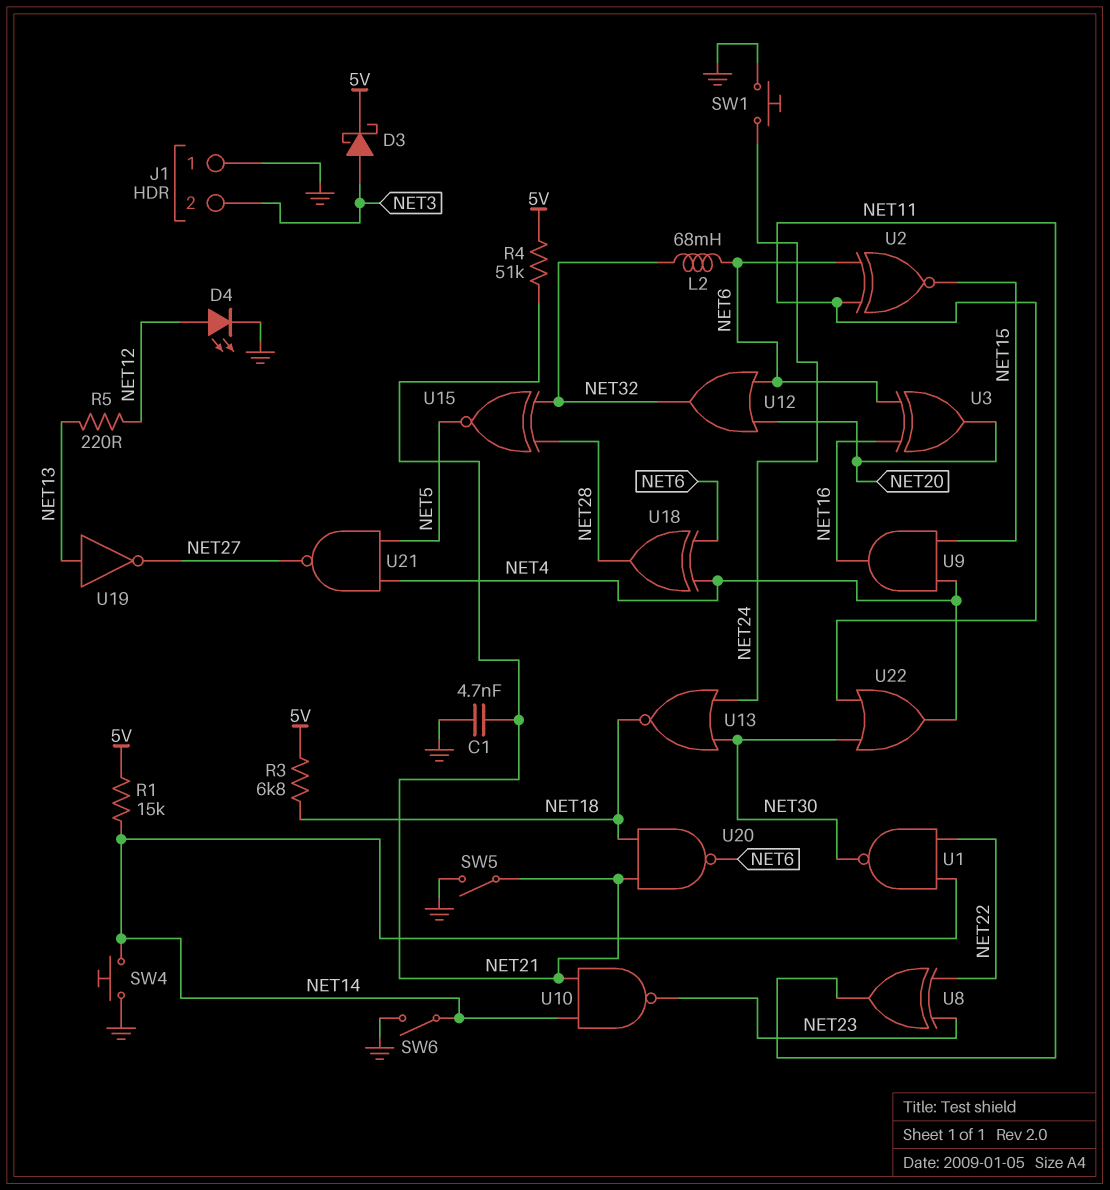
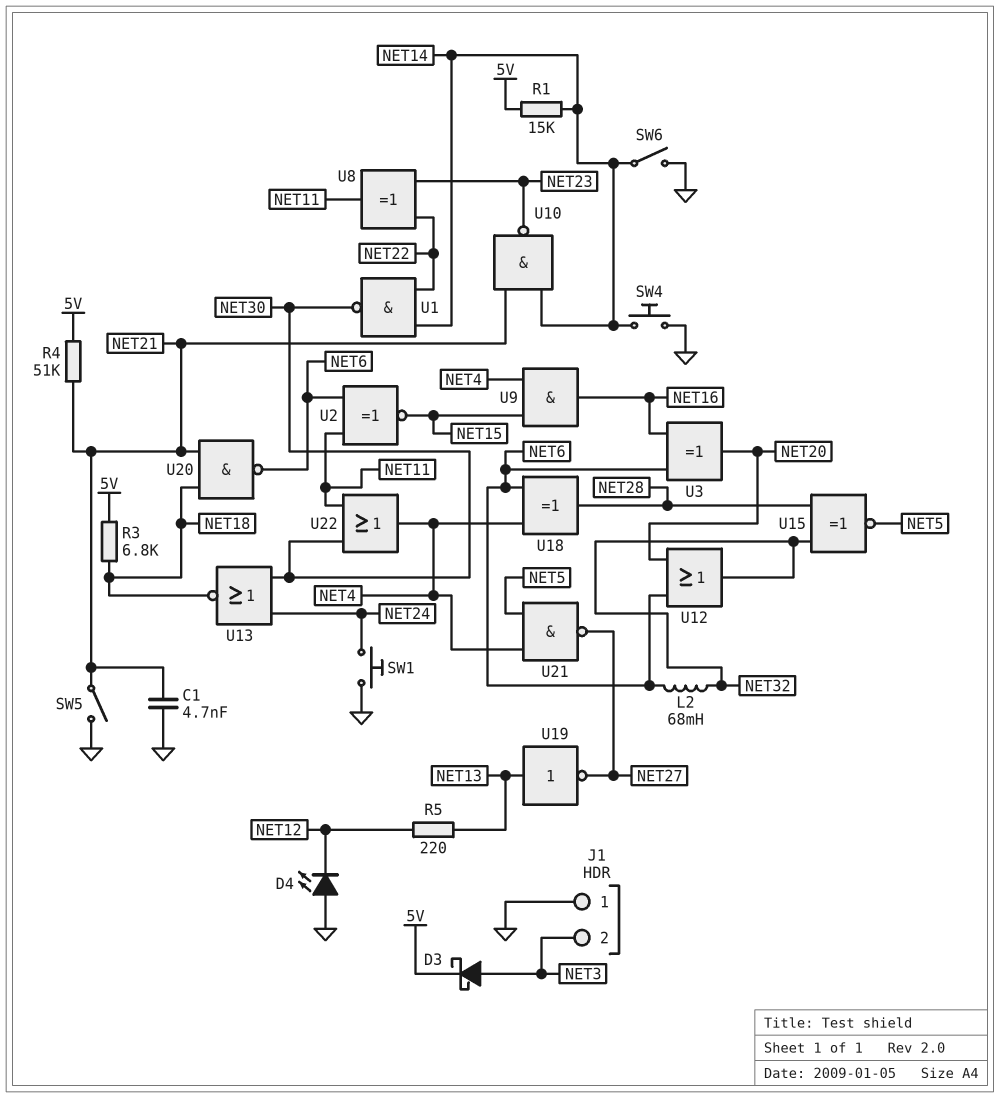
D4: LED (A NET12, K GND) -> LED (A GND, K NET12)

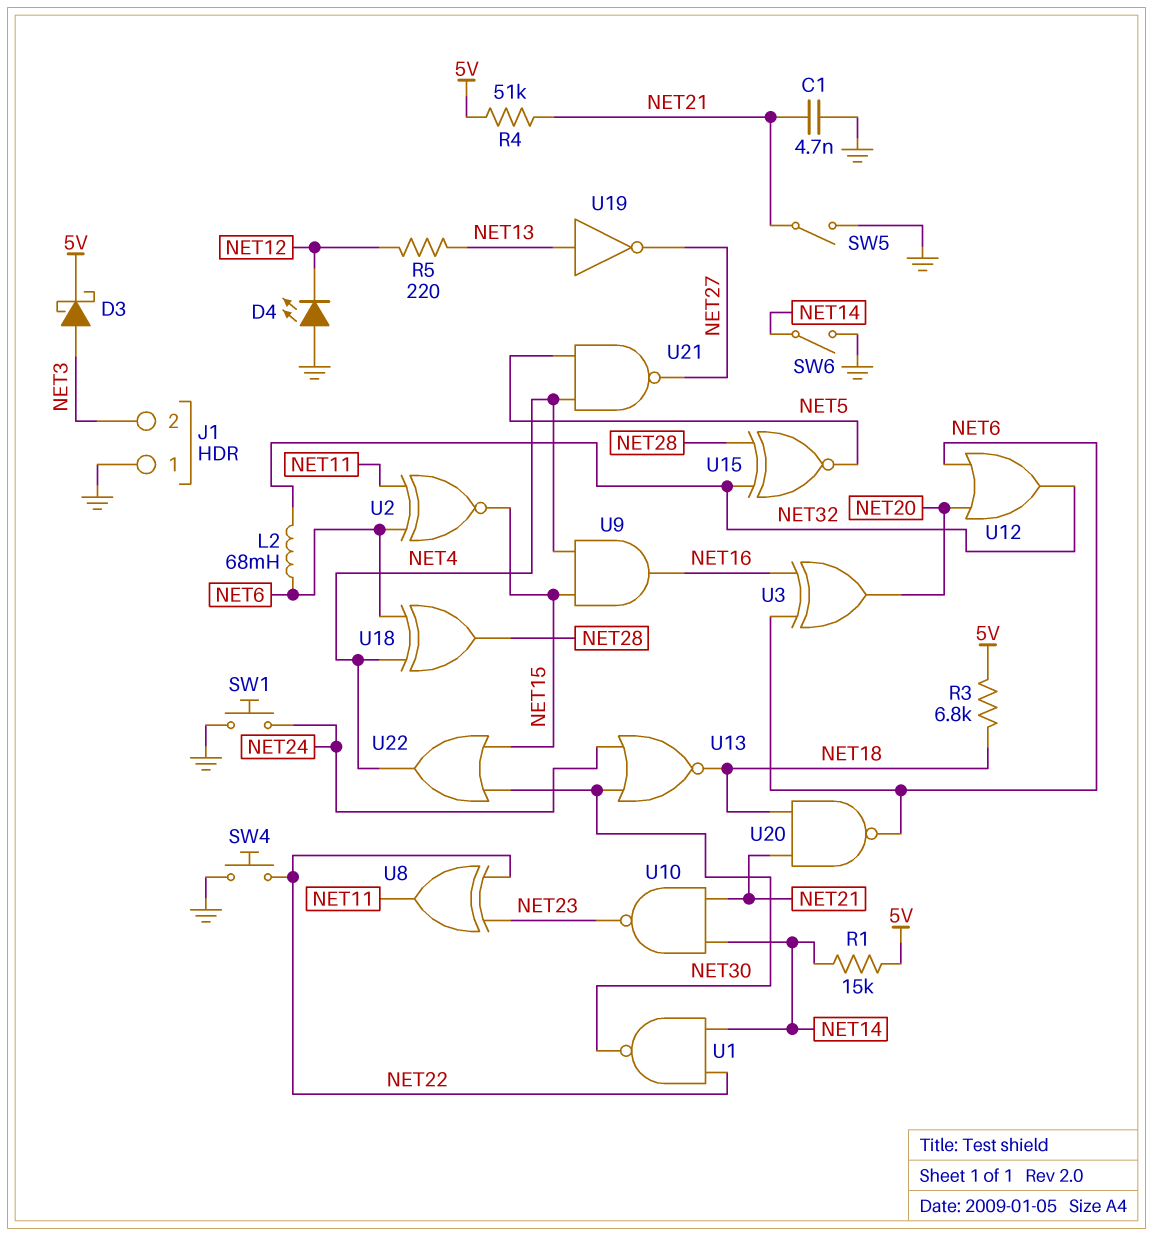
SW4: button (GND, NET14) -> button (GND, NET22)
U22: OR (in NET11, in NET30, out NET4) -> OR (in NET15, in NET30, out NET4)

